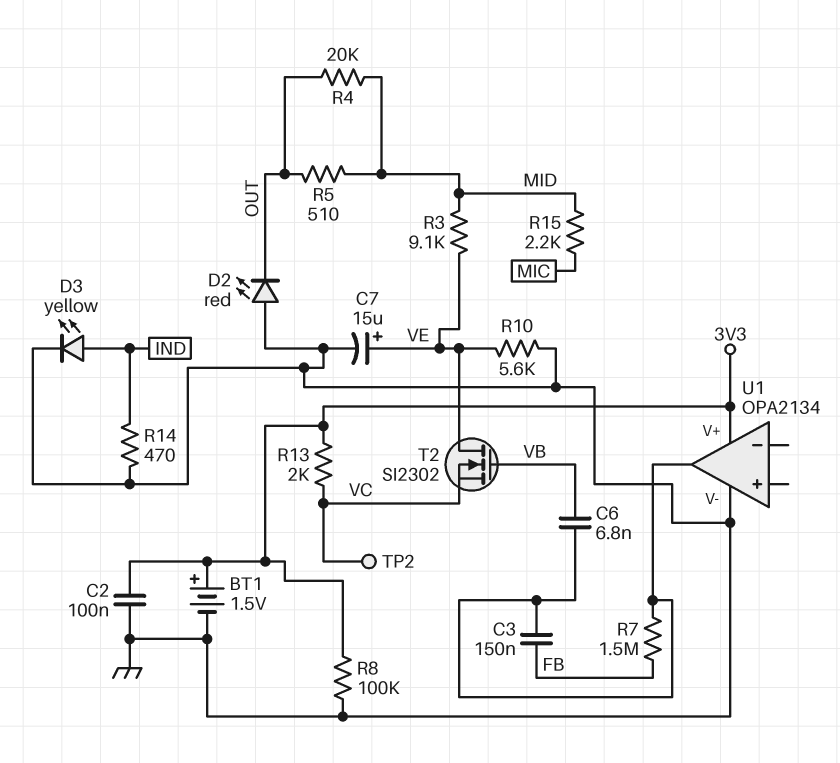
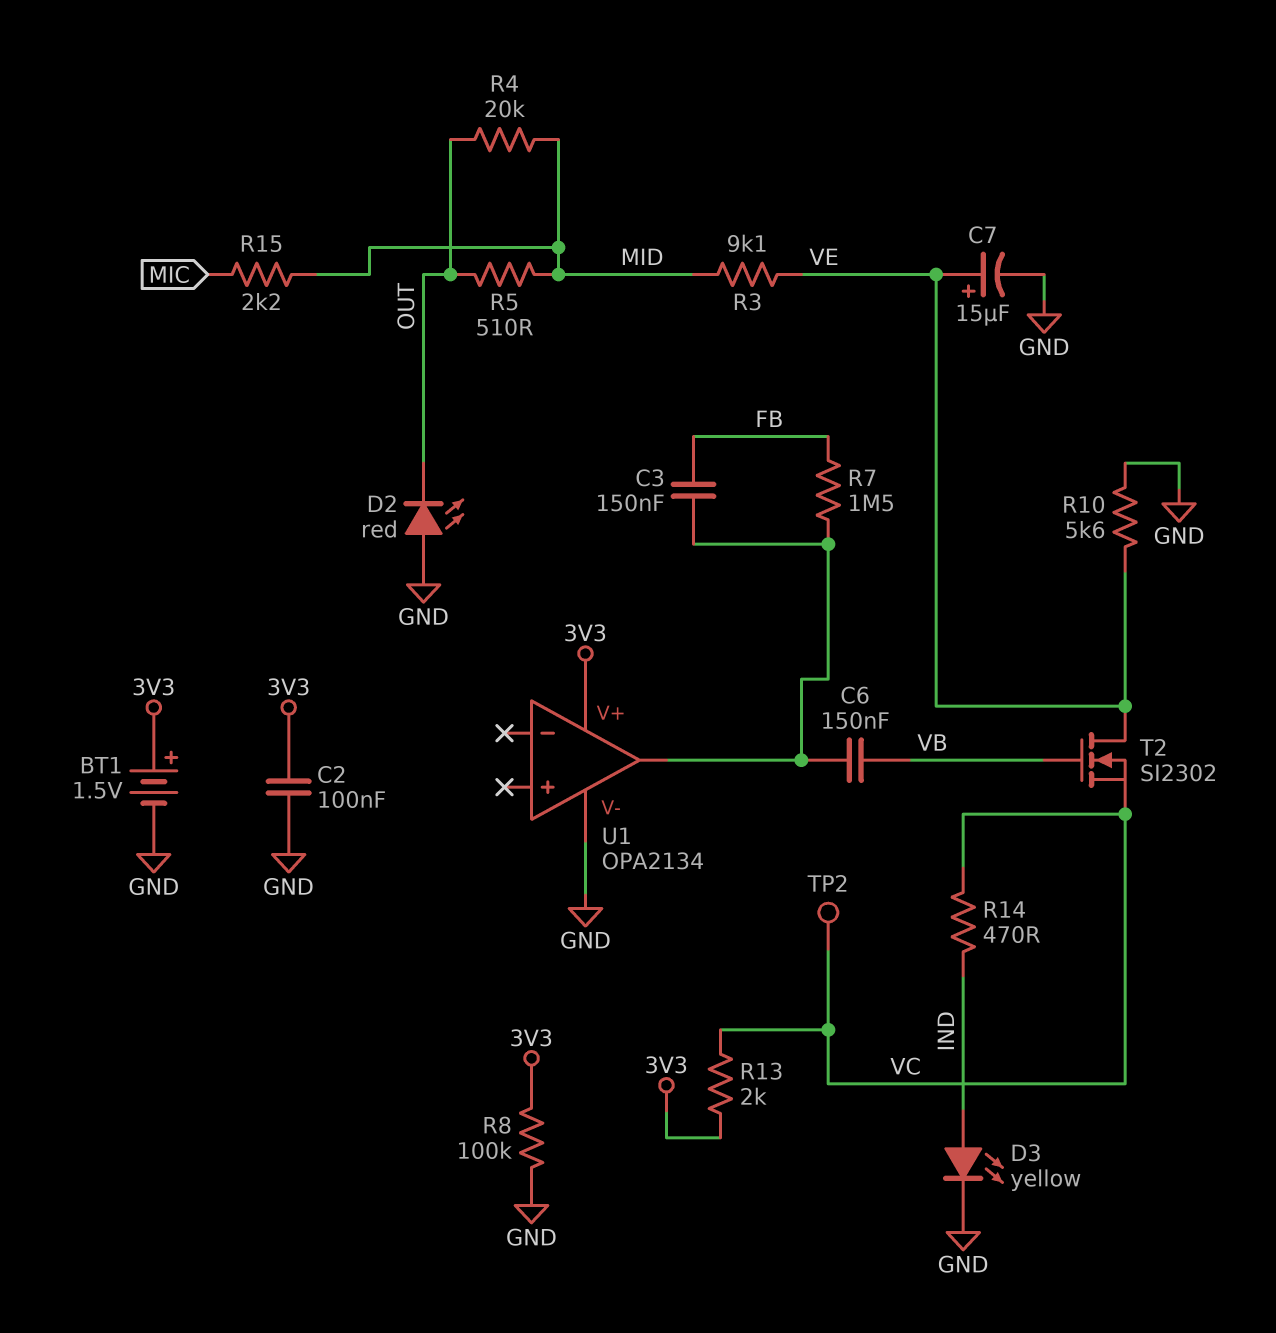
C6: 6.8nF (U1/out, VB) -> 150nF (U1/out, VB)
R14: 470 (GND, IND) -> 470 (IND, VC)

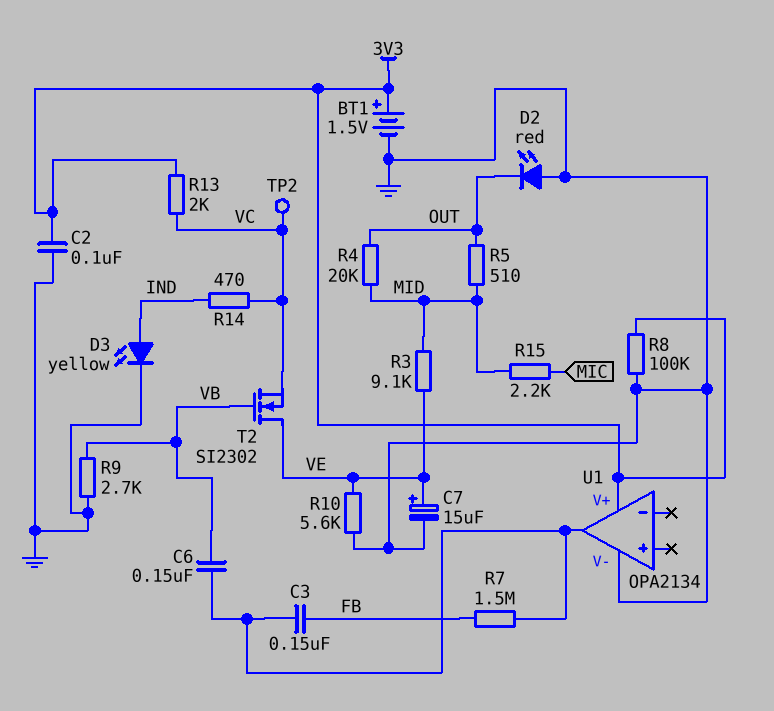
R9: none -> 2.7k (GND, VB)

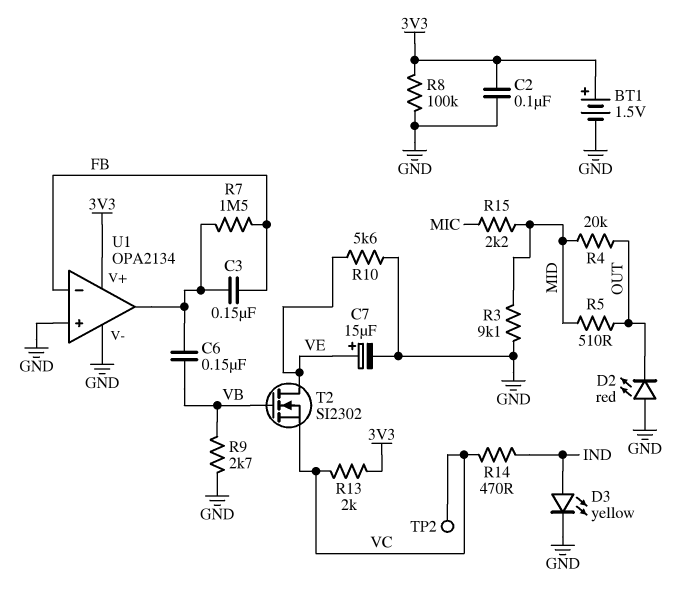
R3: 9.1k (MID, VE) -> 9.1k (GND, MID)
U1 pin in+: none -> GND
U1 pin in-: none -> FB

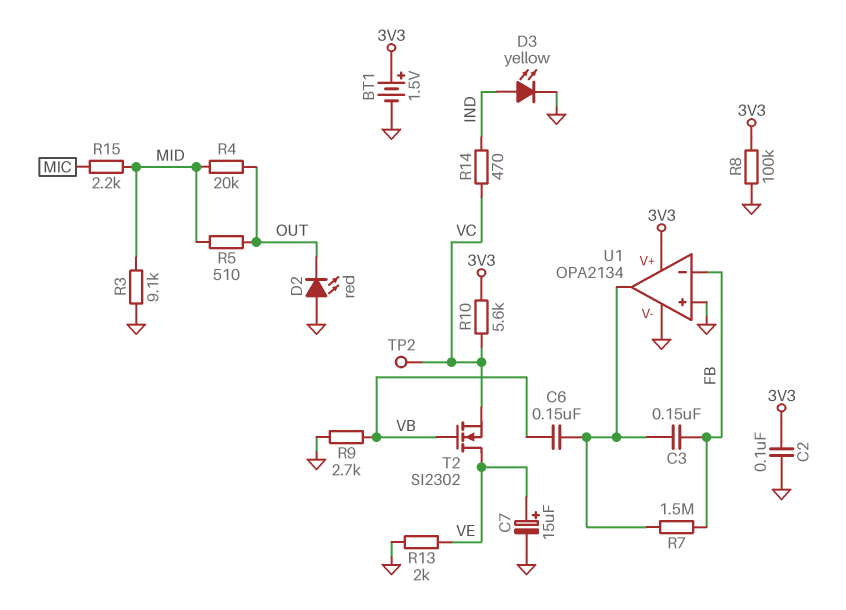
R10: 5.6k (GND, VE) -> 5.6k (3V3, VC)
R13: 2k (3V3, VC) -> 2k (GND, VE)

